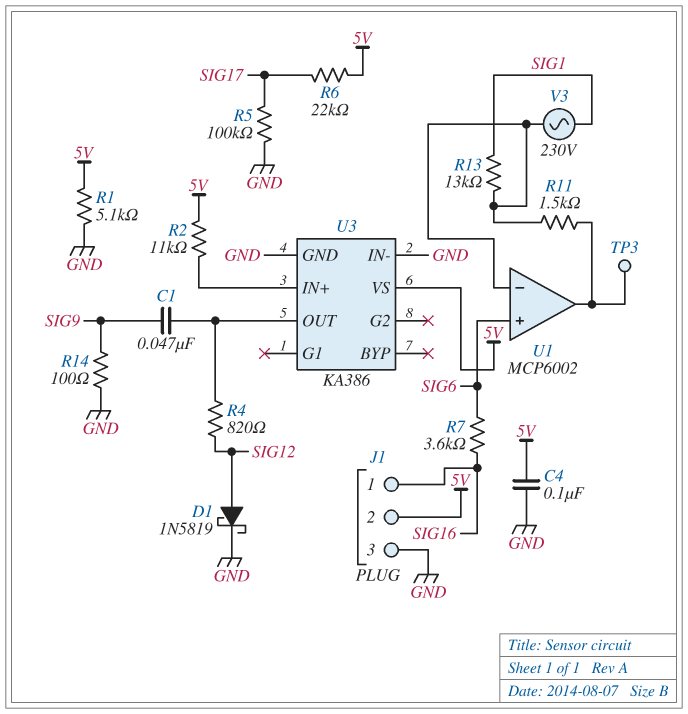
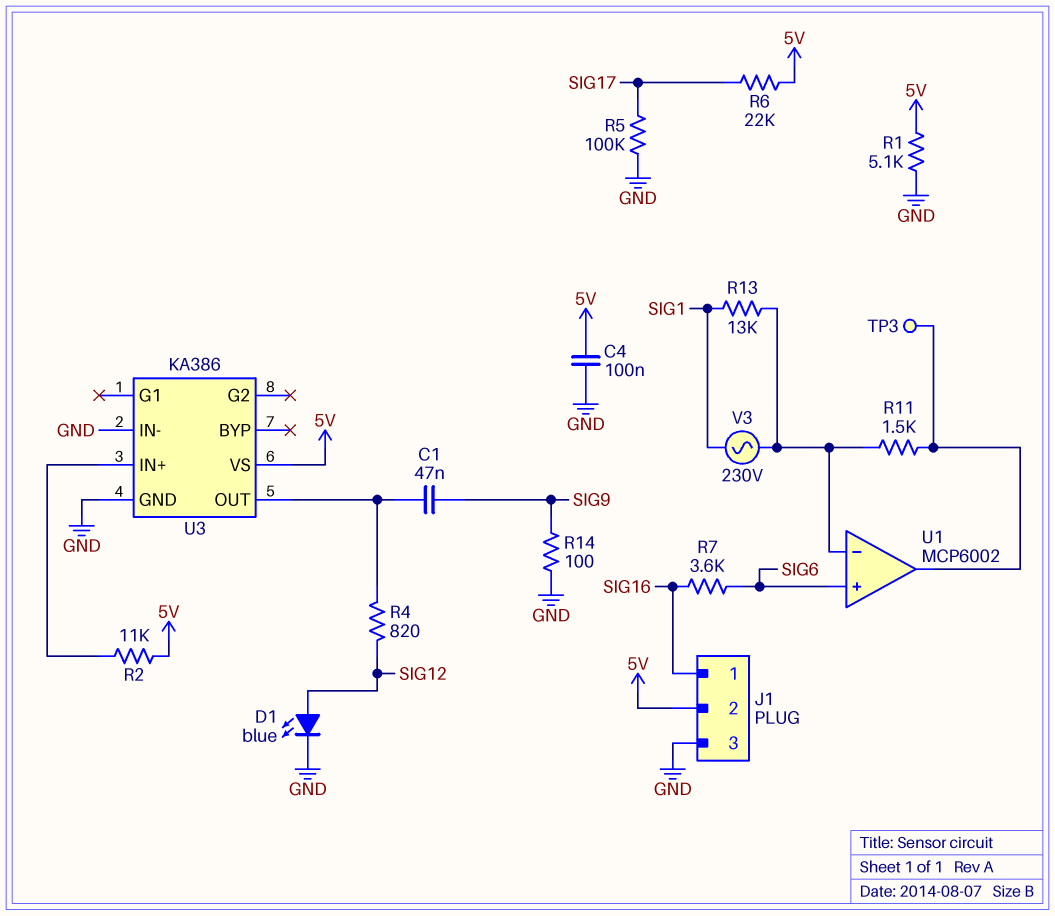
D1: schottky 1N5819 (A SIG12, K GND) -> LED blue (A SIG12, K GND)

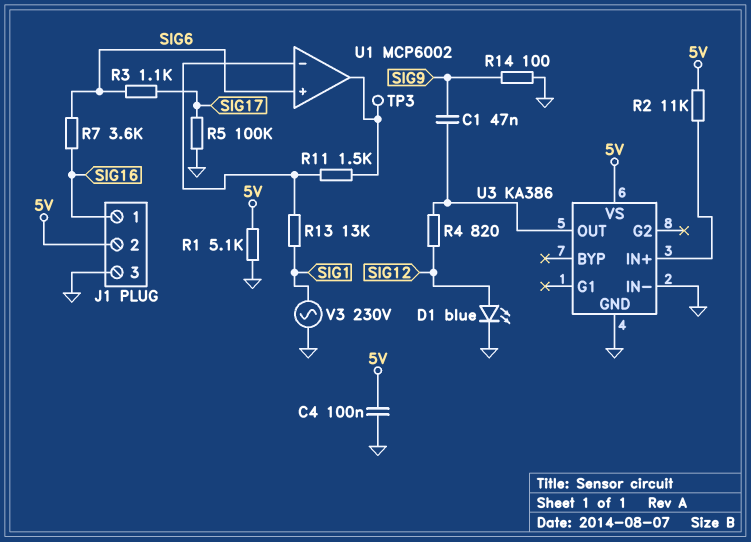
R3: none -> 1.1k (SIG6, SIG17)
R6: 22k (5V, SIG17) -> none
V3: AC 230V (SIG1, U1/in-) -> AC 230V (GND, SIG1)

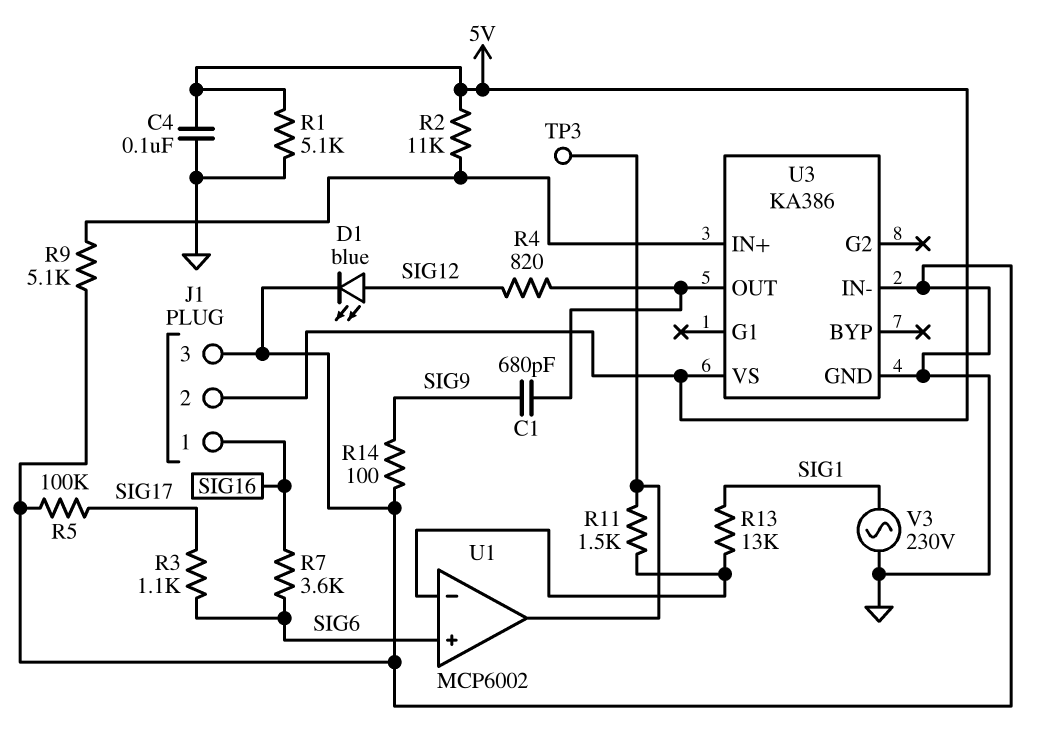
C1: 47nF (SIG9, U3/OUT) -> 680pF (SIG9, U3/OUT)
R9: none -> 5.1k (GND, U3/IN+)

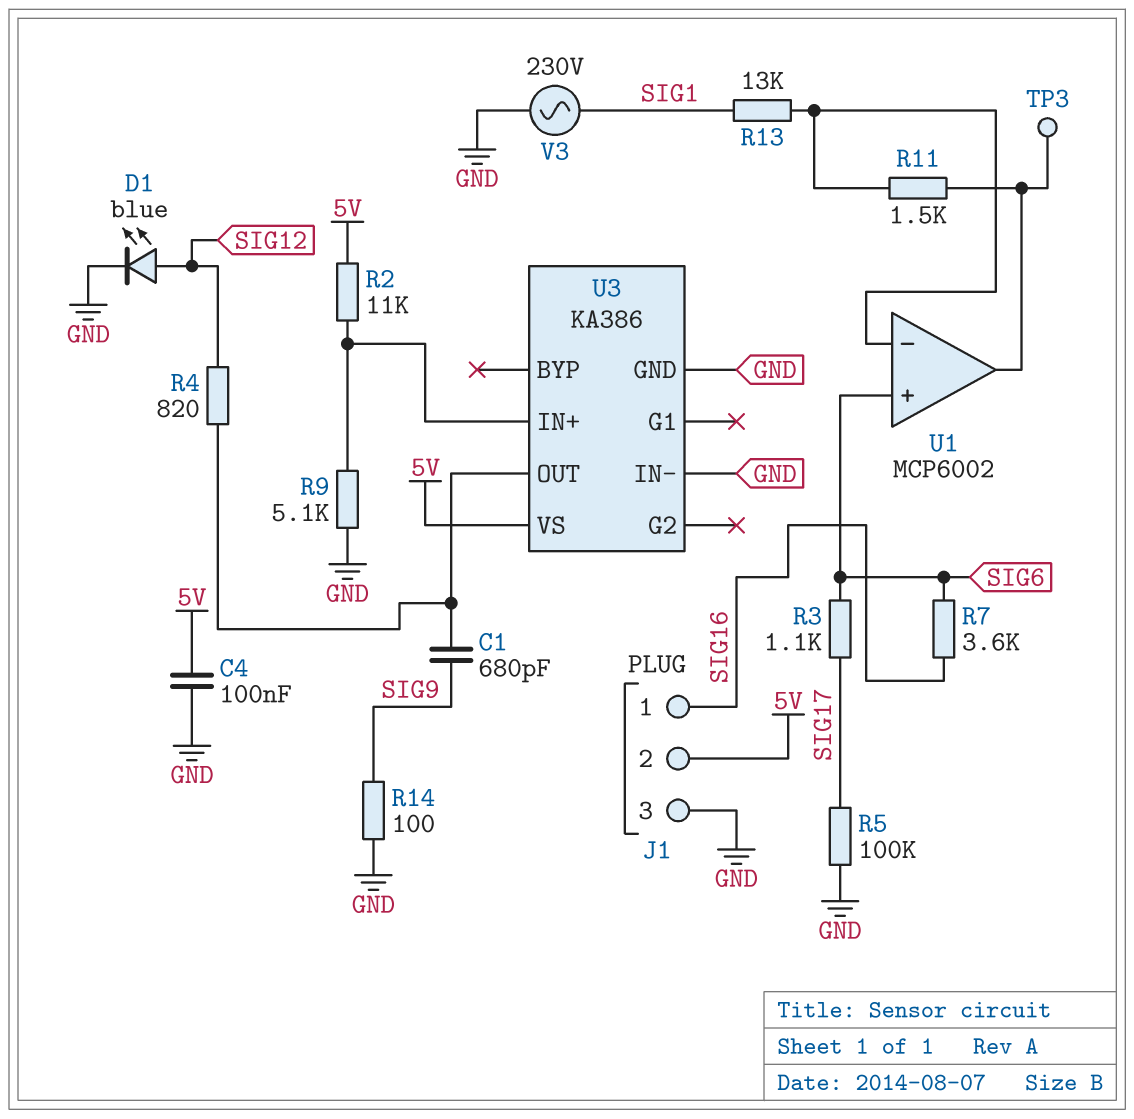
R1: 5.1k (5V, GND) -> none

